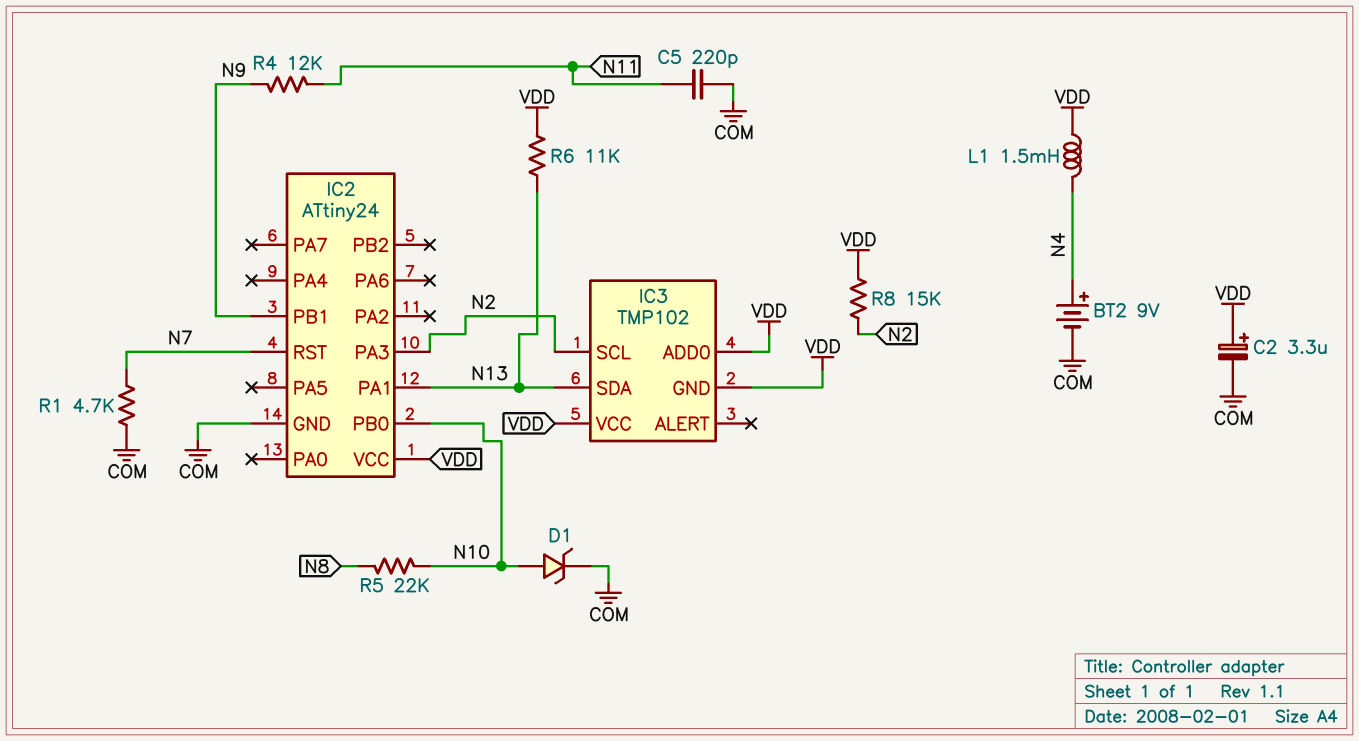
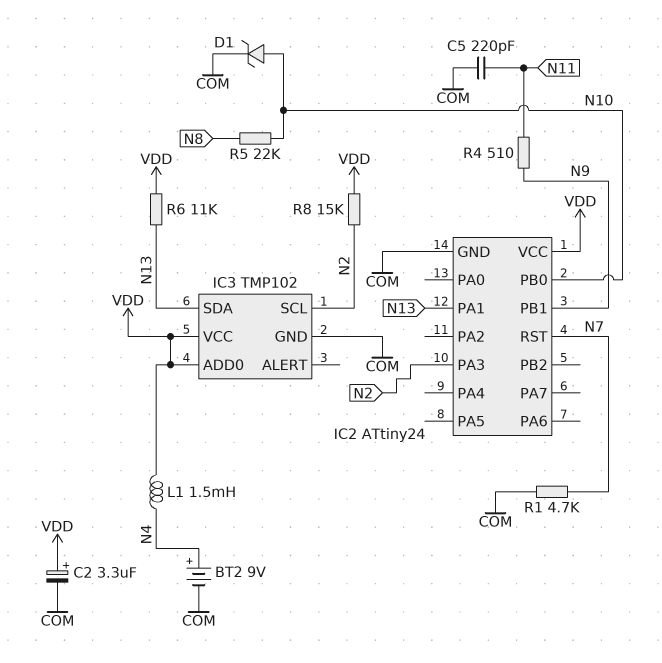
IC3 pin GND: VDD -> COM
R4: 12k (N9, N11) -> 510 (N9, N11)

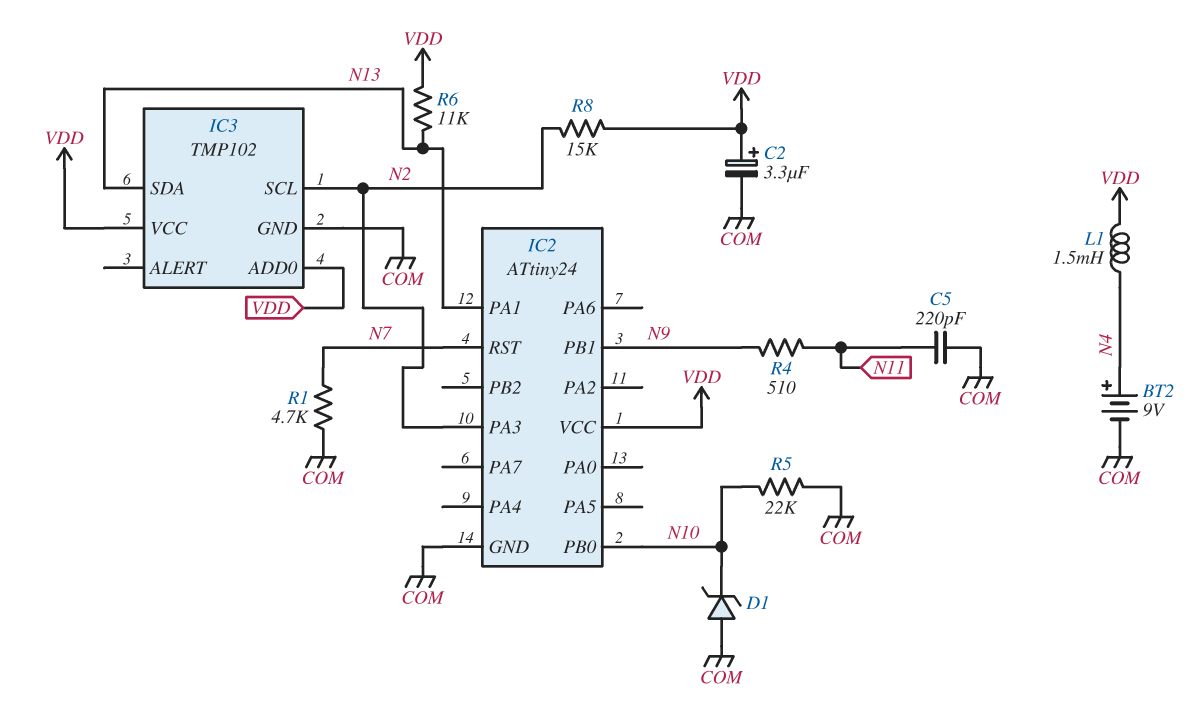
D1: zener (A N10, K COM) -> zener (A COM, K N10)
R5: 22k (N8, N10) -> 22k (COM, N10)

